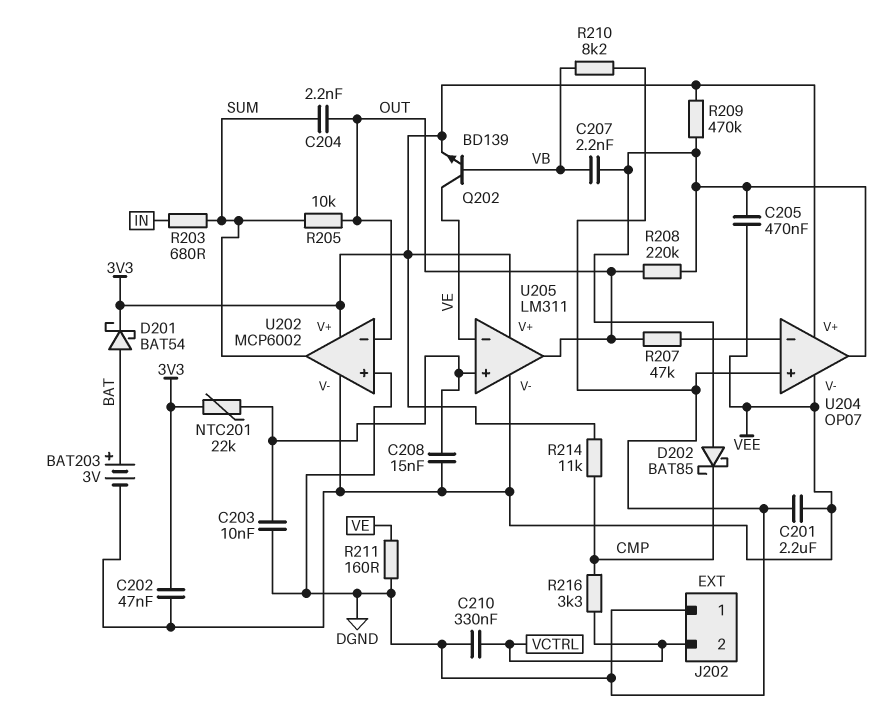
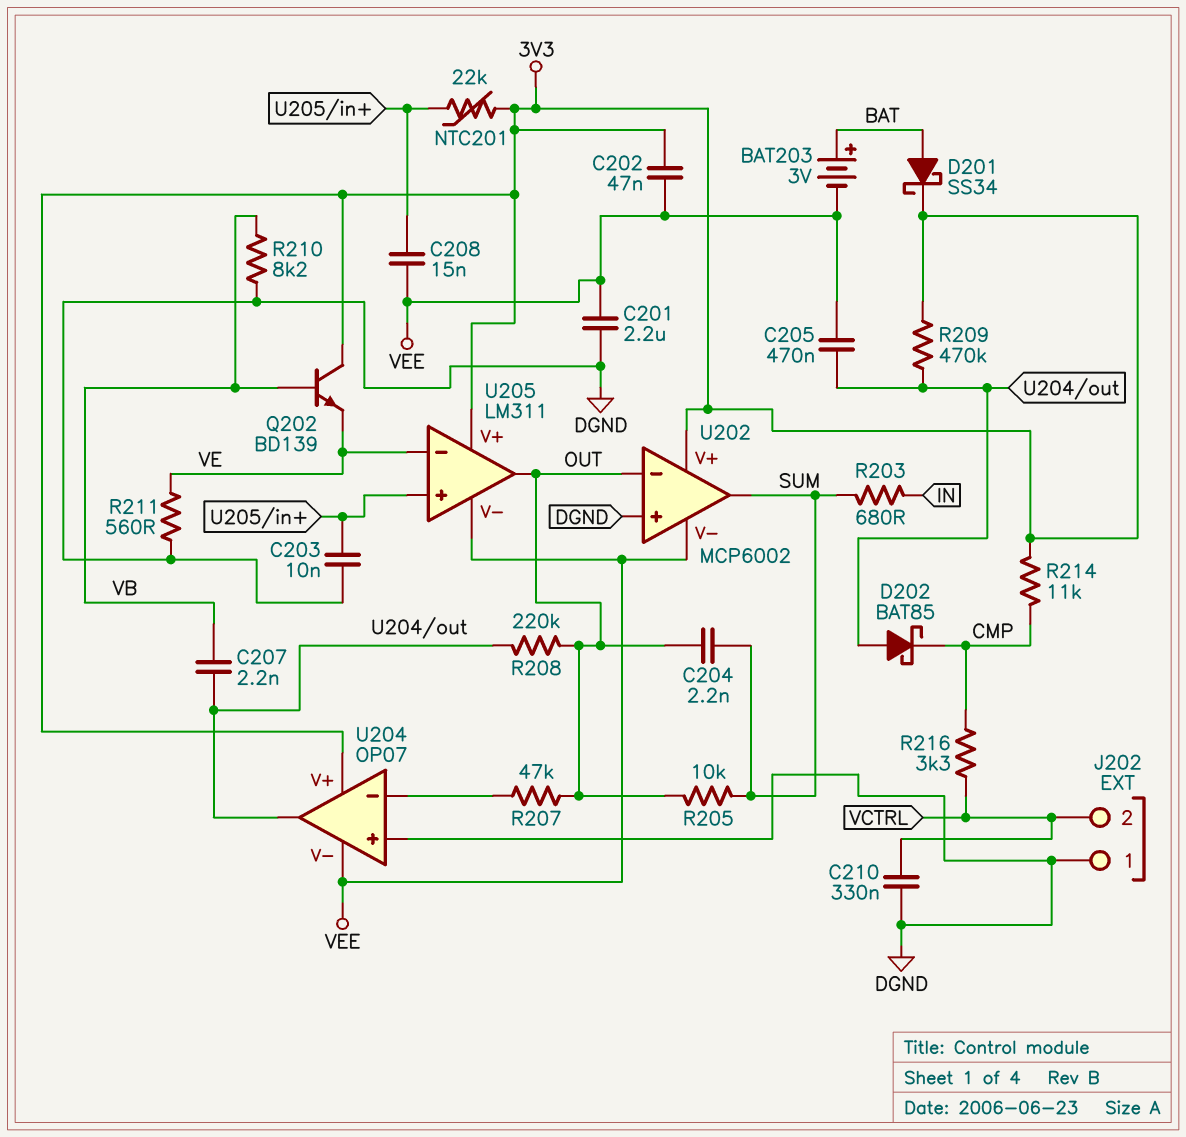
D201: schottky BAT54 (A BAT, K 3V3) -> schottky SS34 (A BAT, K 3V3)
Q202: NPN BD139 (B VB, C VE, E 3V3) -> NPN BD139 (B VB, C 3V3, E VE)
R211: 160 (DGND, VE) -> 560 (DGND, VE)

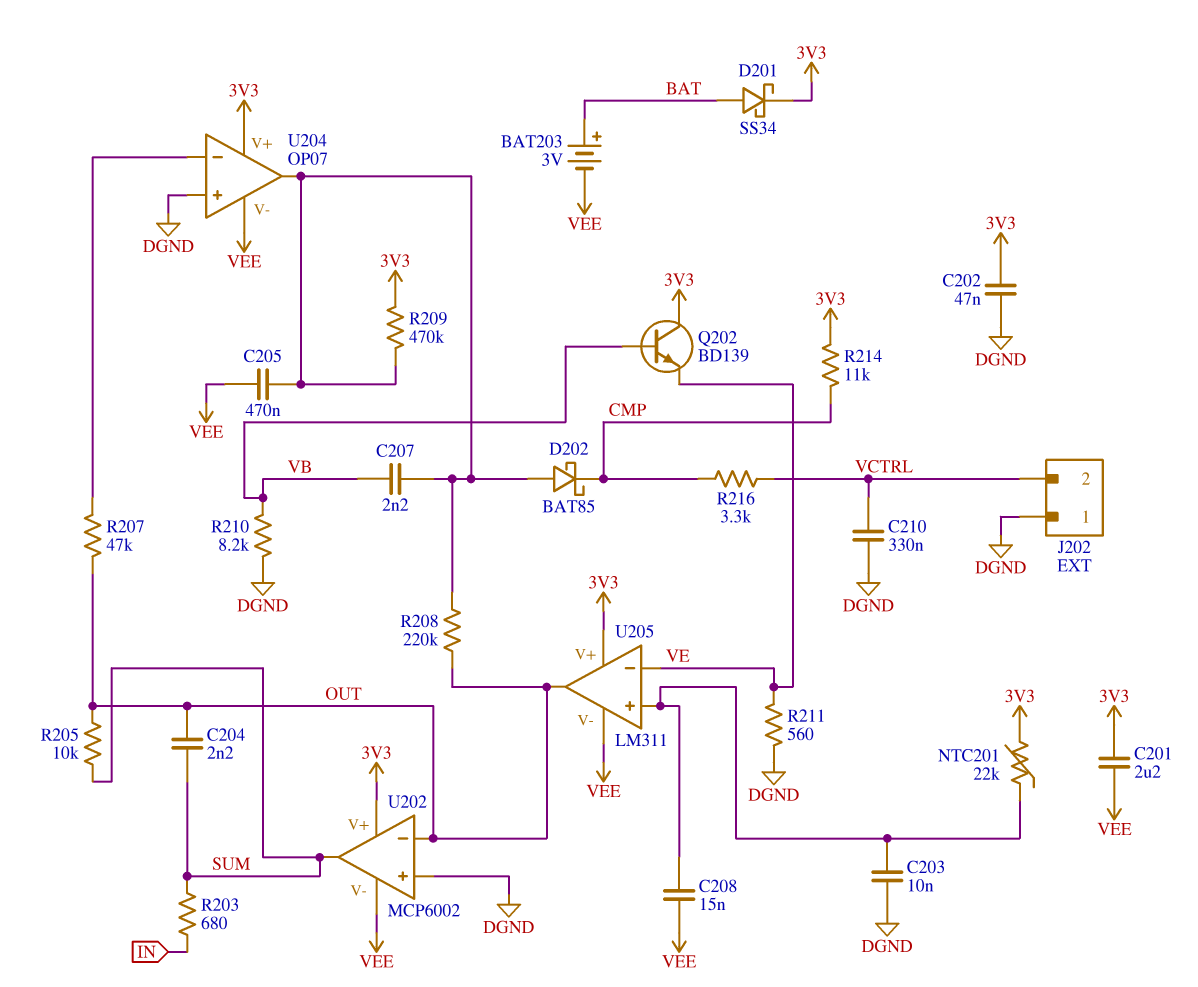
C201: 2.2uF (DGND, VEE) -> 2.2uF (3V3, VEE)
C202: 47nF (3V3, VEE) -> 47nF (3V3, DGND)

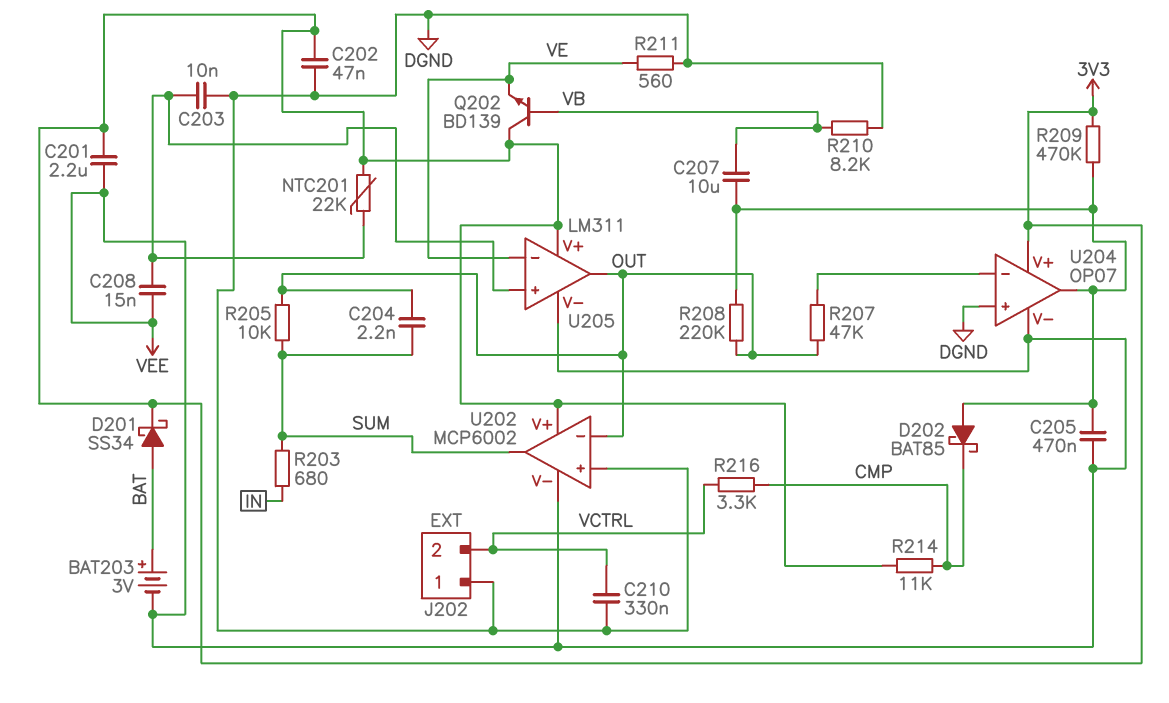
C207: 2.2nF (U204/out, VB) -> 10uF (U204/out, VB)

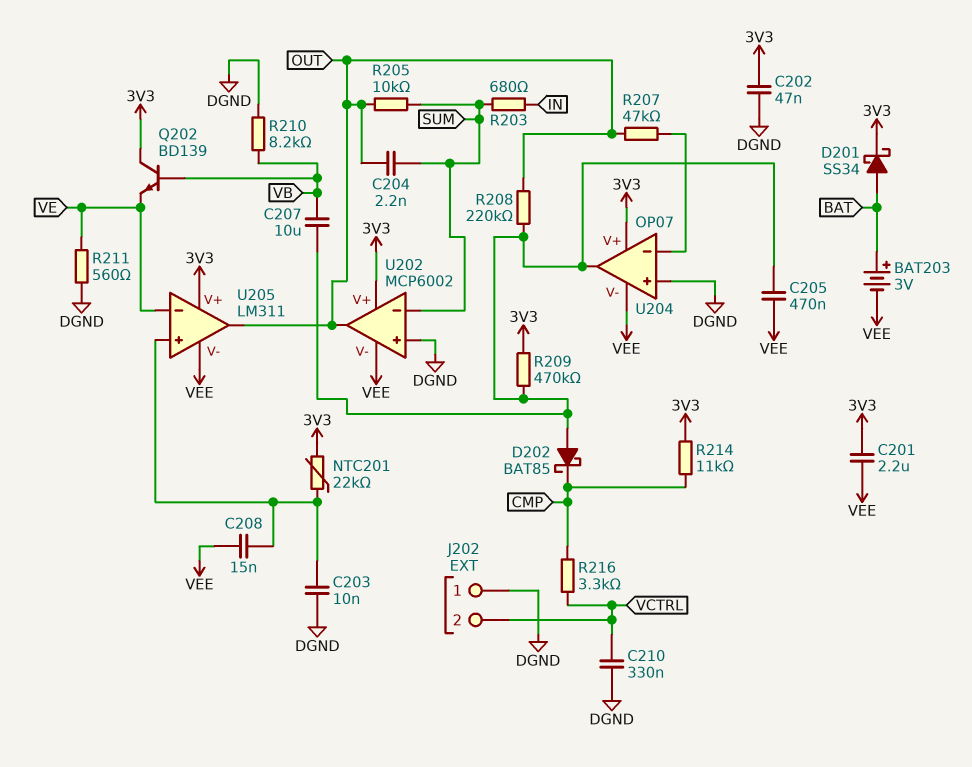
U202 pin in-: OUT -> SUM
U202 pin out: SUM -> OUT

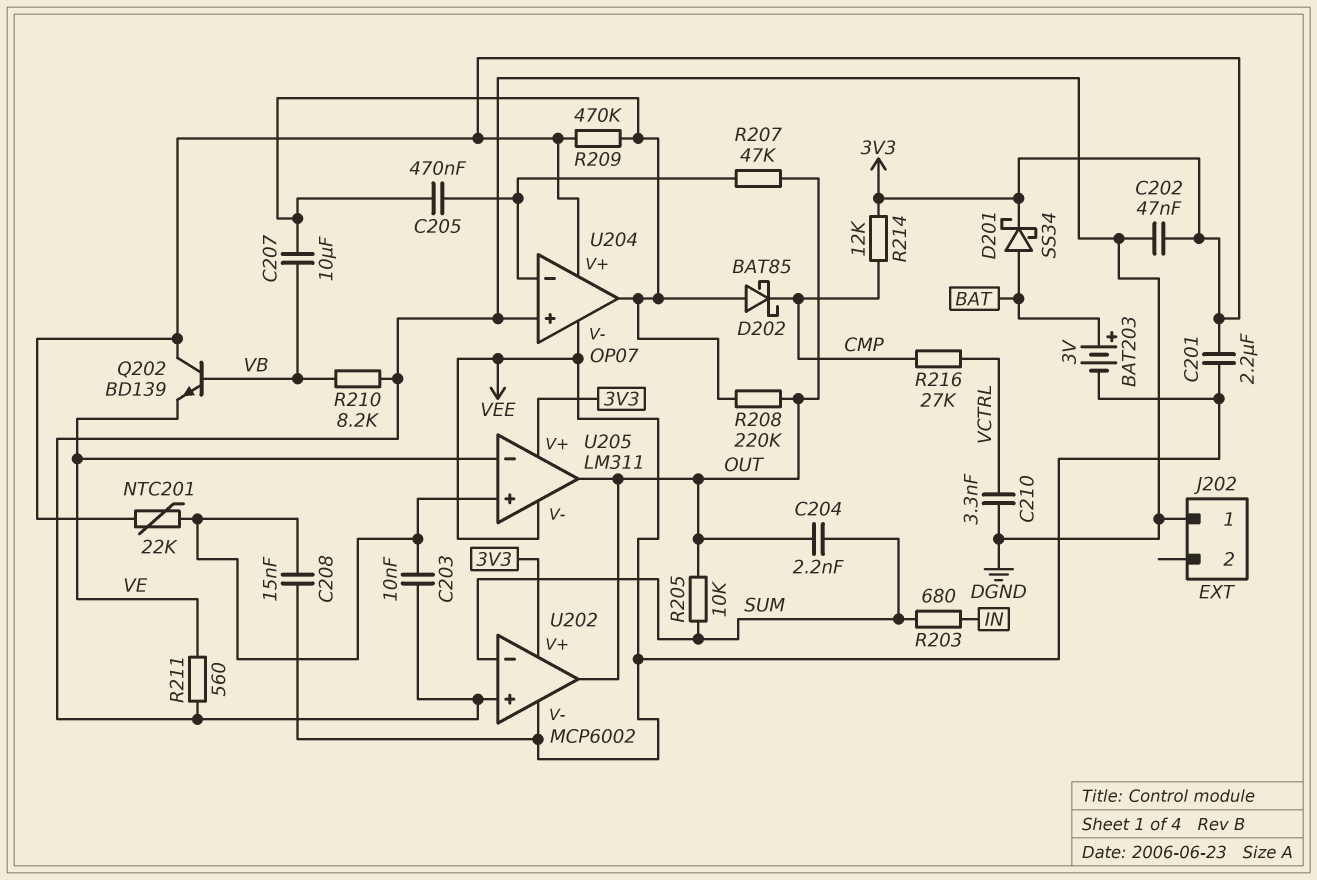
C205: 470nF (U204/out, VEE) -> 470nF (U204/in-, U204/out)
C210: 330nF (DGND, VCTRL) -> 3.3nF (DGND, VCTRL)
J202 pin 2: VCTRL -> none
R214: 11k (3V3, CMP) -> 12k (3V3, CMP)
R216: 3.3k (CMP, VCTRL) -> 27k (CMP, VCTRL)

